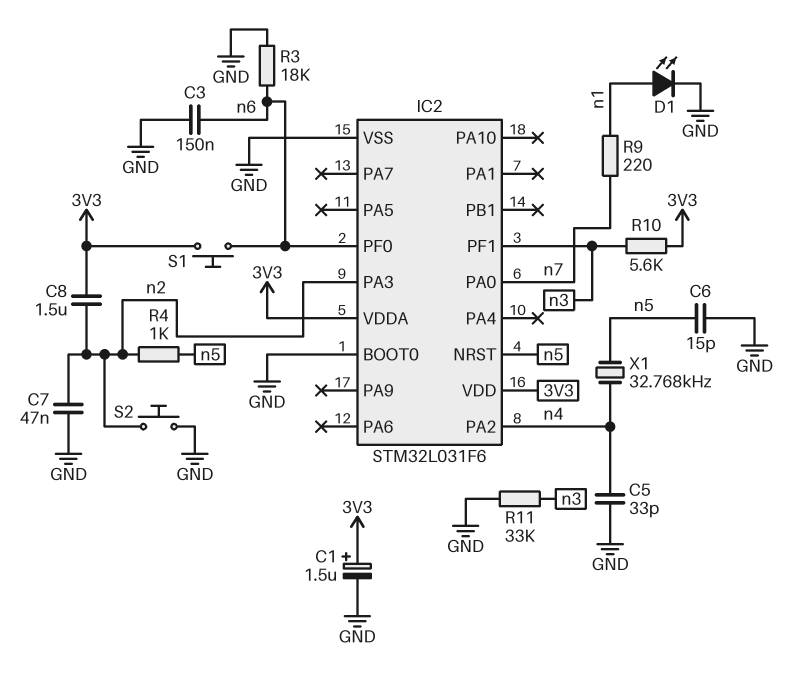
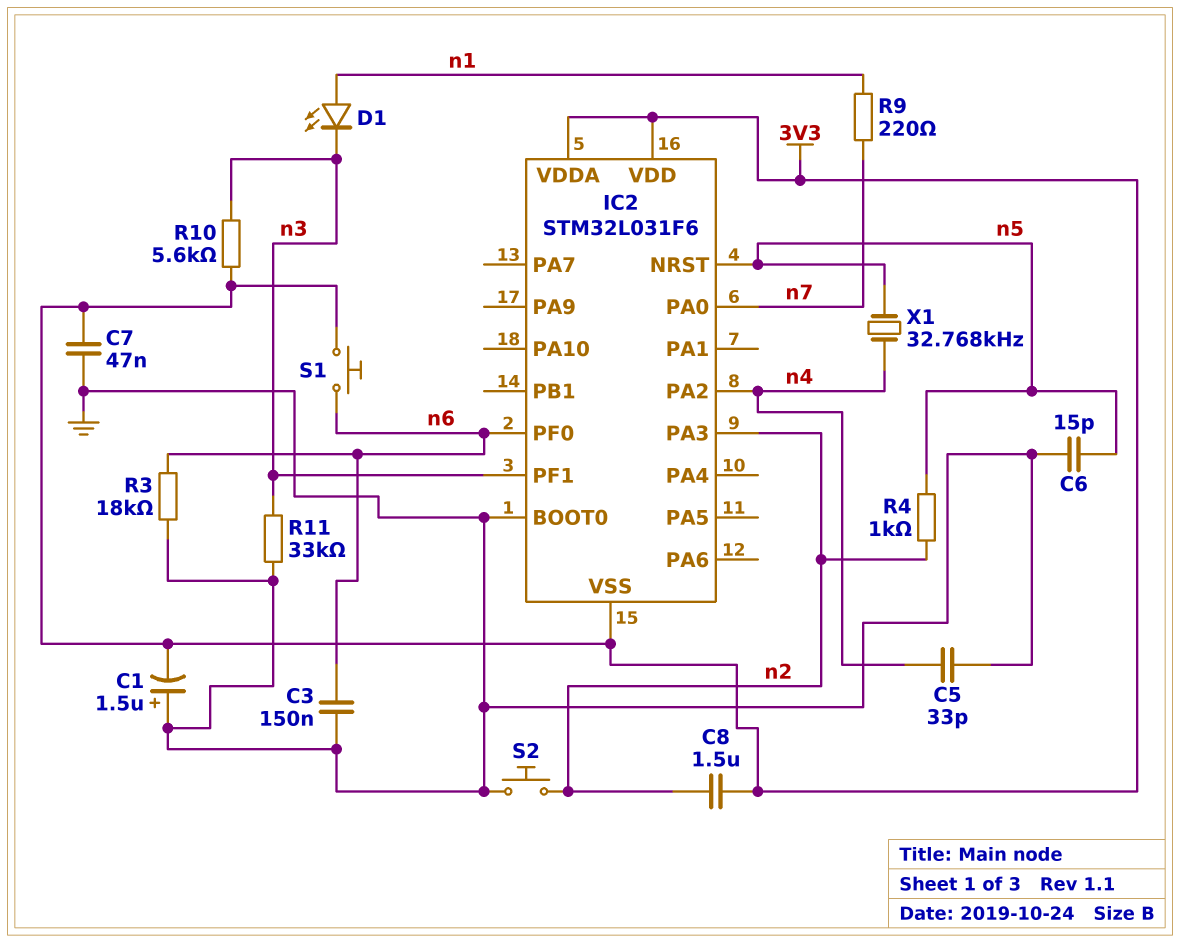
C1: 1.5uF (plus 3V3, minus GND) -> 1.5uF (plus GND, minus 3V3)
C7: 47nF (GND, n2) -> 47nF (3V3, GND)
D1: LED (A n1, K GND) -> LED (A n1, K n3)
IC2 pin VSS: GND -> 3V3

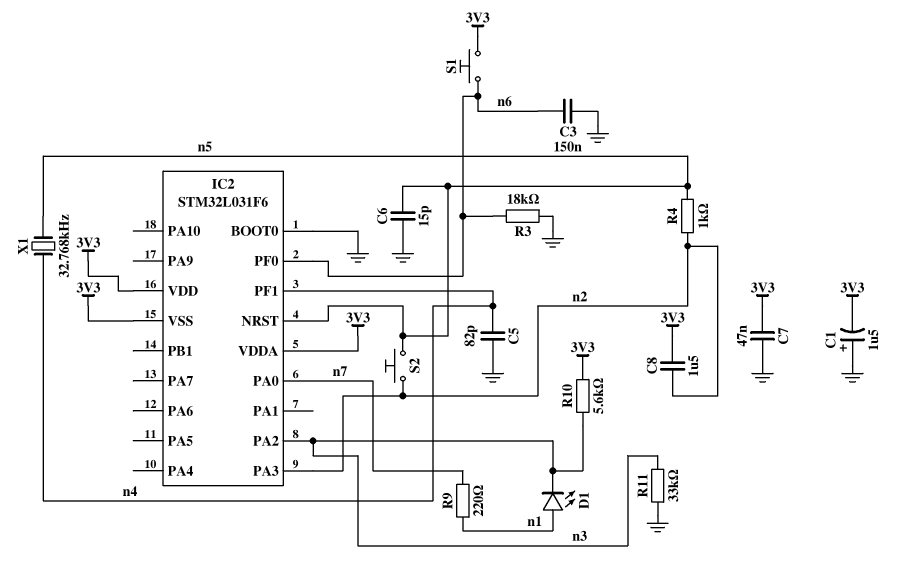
C5: 33pF (GND, n4) -> 82pF (GND, n4)
IC2 pin PA2: n4 -> n3
IC2 pin PF1: n3 -> n4
S2: button (GND, n2) -> button (n2, n5)

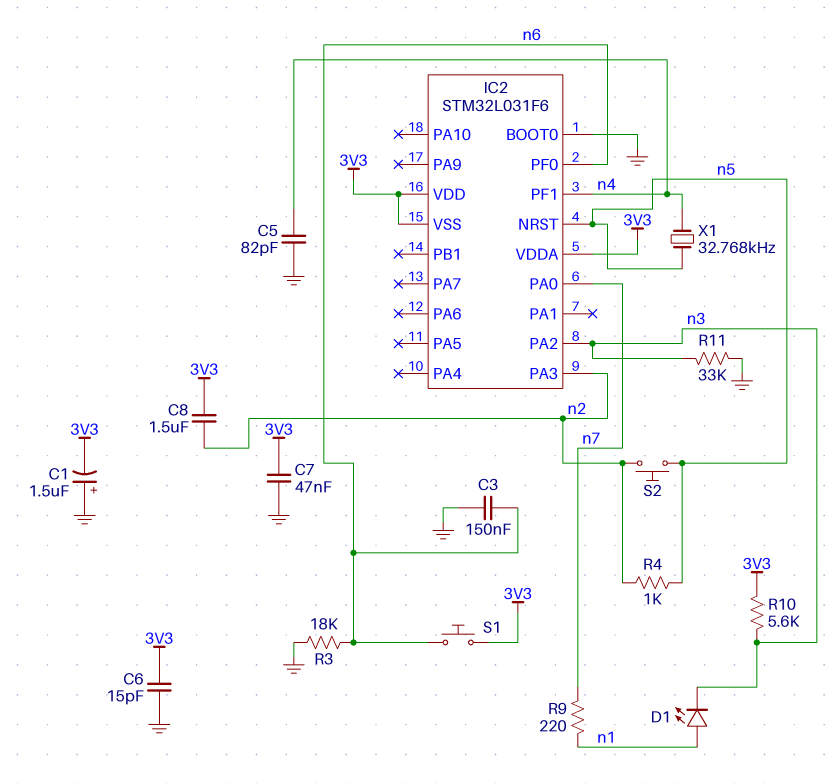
C6: 15pF (GND, n5) -> 15pF (3V3, GND)

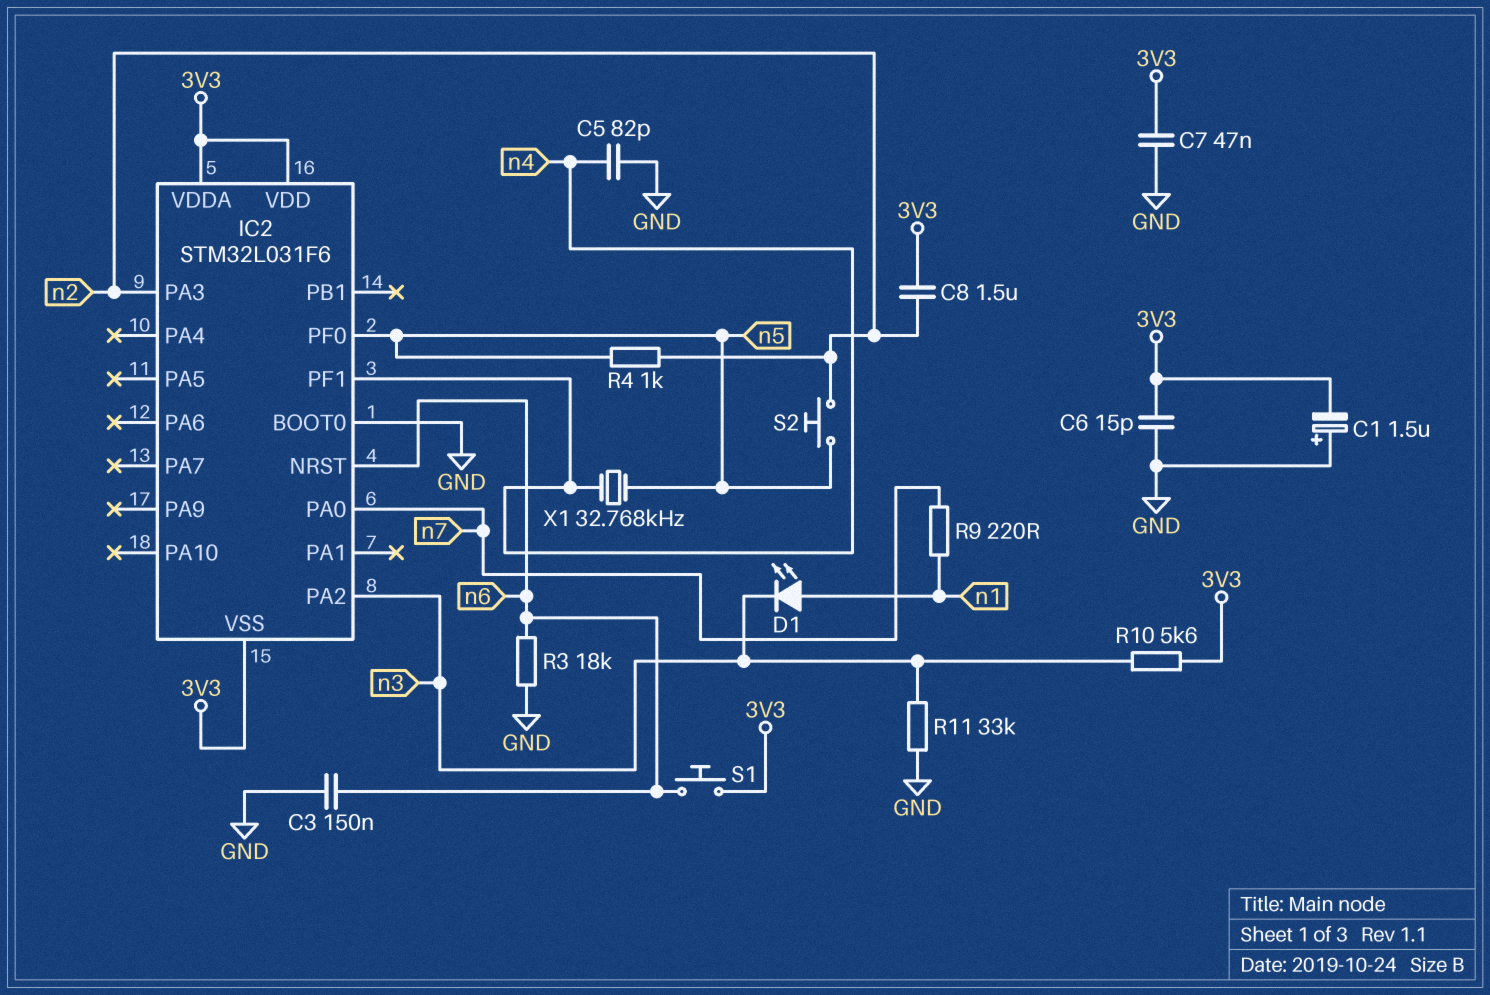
IC2 pin NRST: n5 -> n6
IC2 pin PF0: n6 -> n5

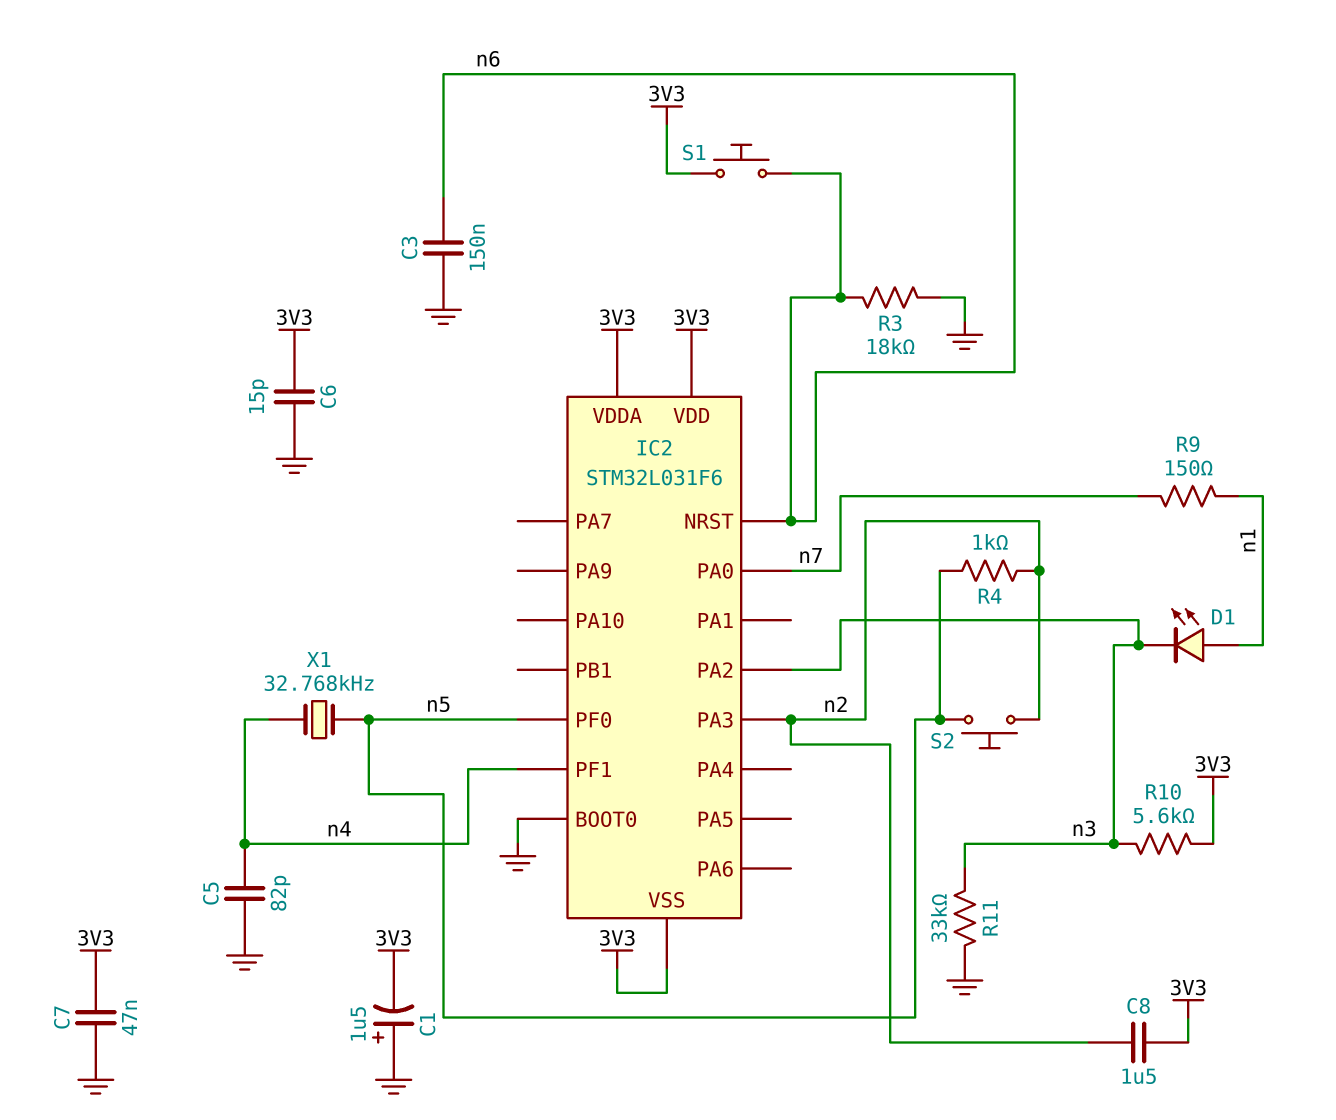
R9: 220 (n1, n7) -> 150 (n1, n7)

